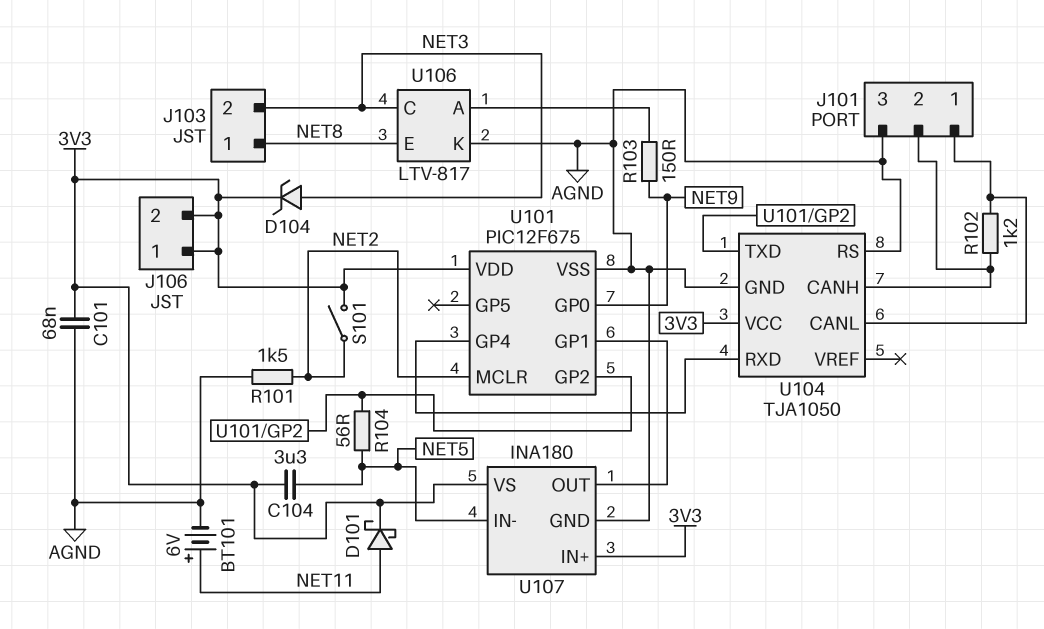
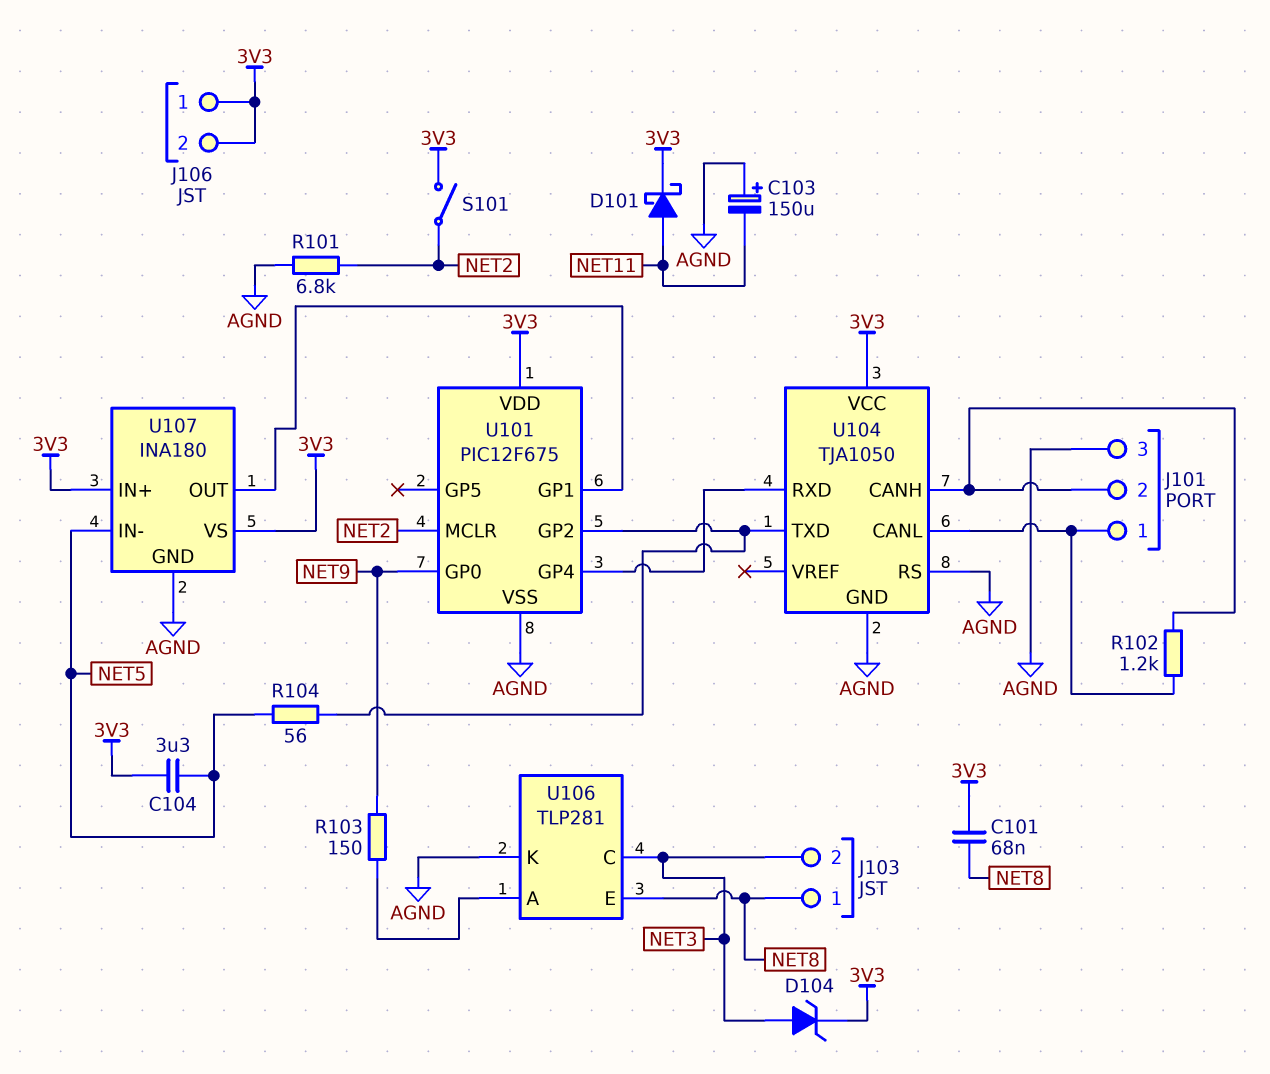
BT101: 6V (plus NET11, minus AGND) -> none
C101: 68nF (3V3, AGND) -> 68nF (3V3, NET8)
C103: none -> 150uF (plus AGND, minus NET11)
R101: 1.5k (AGND, NET2) -> 6.8k (AGND, NET2)
U106: LTV-817 -> TLP281

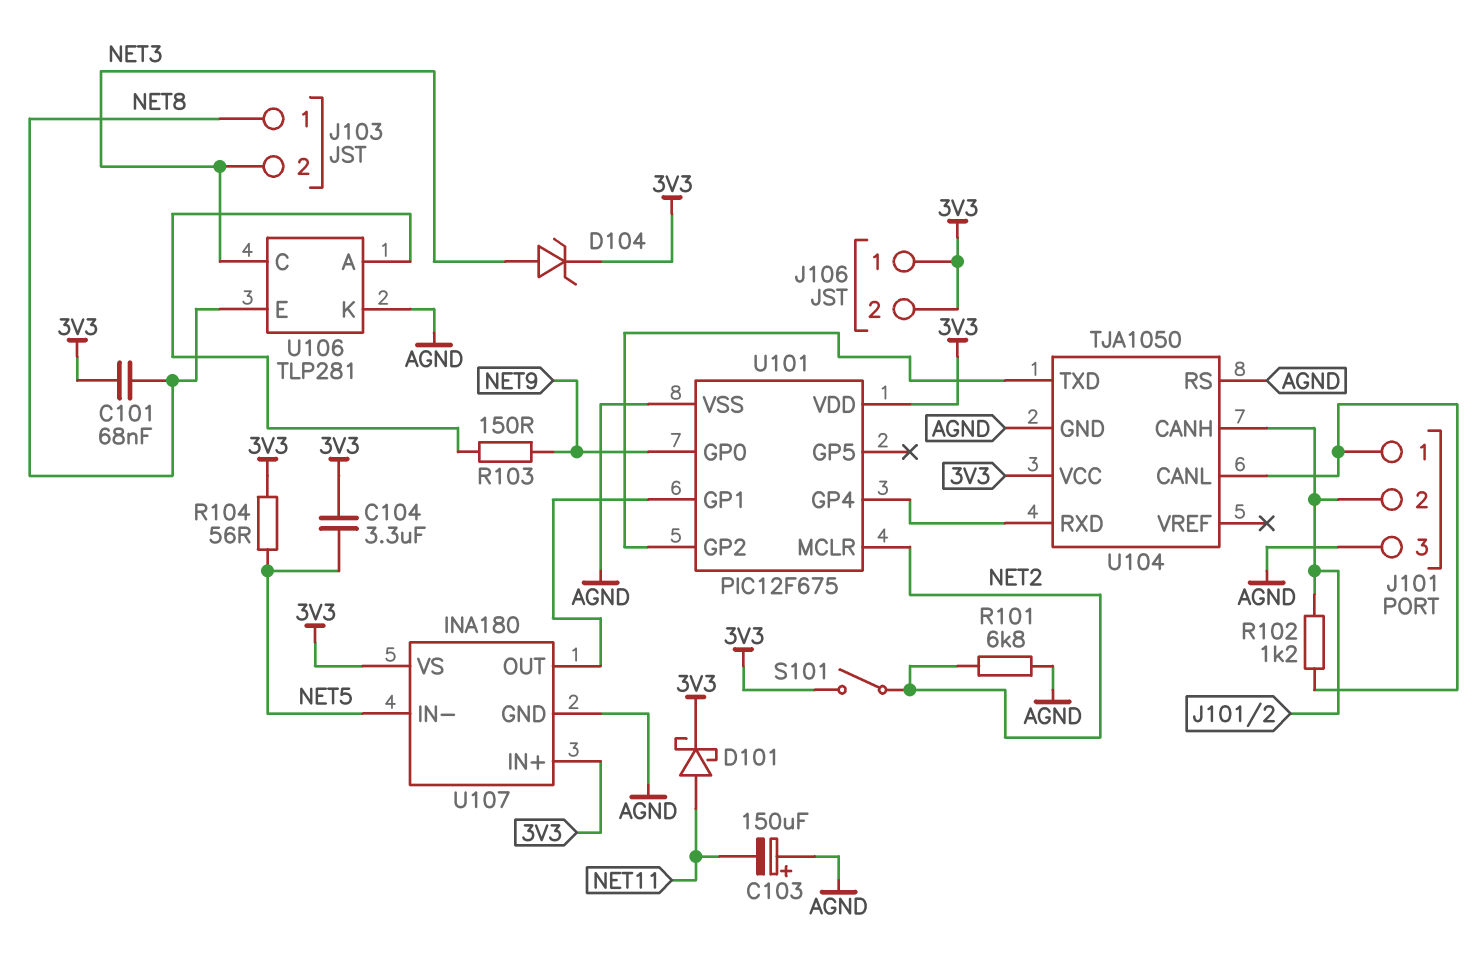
R104: 56 (NET5, U101/GP2) -> 56 (3V3, NET5)

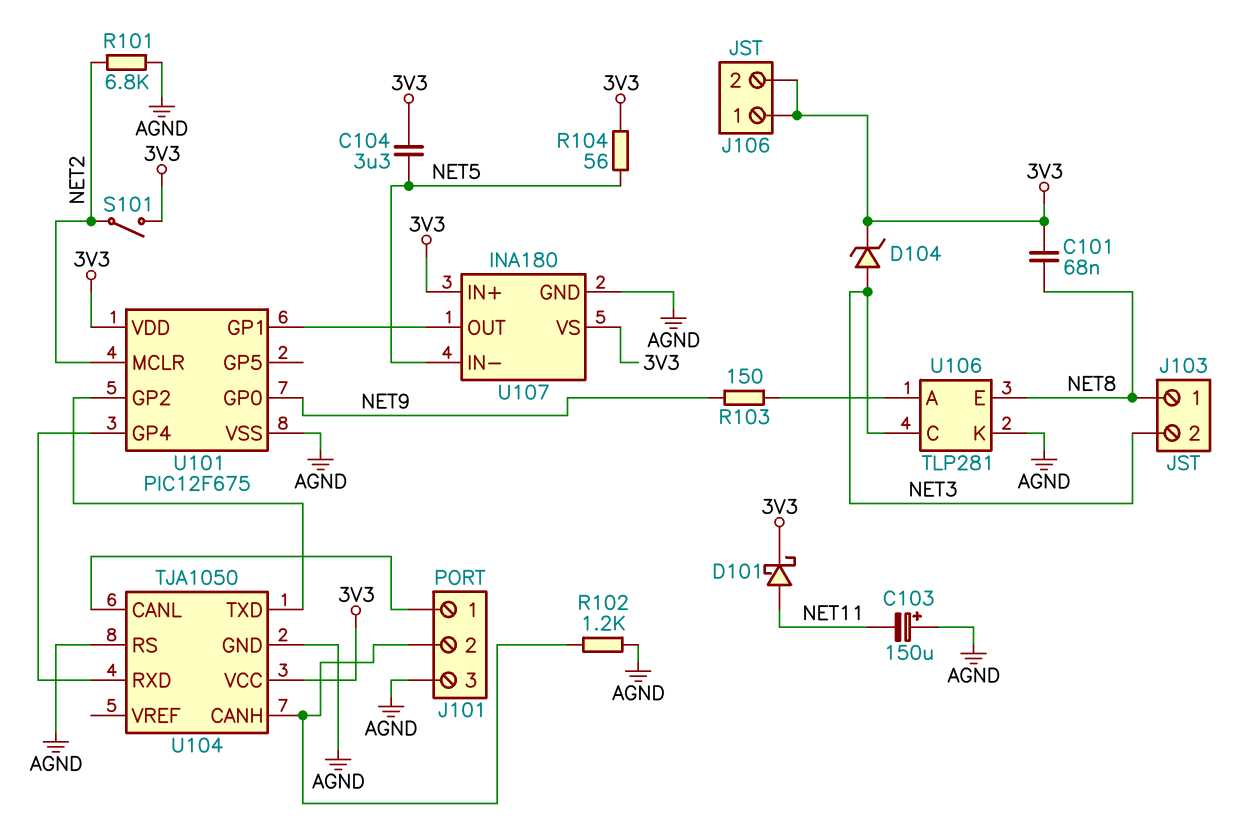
R102: 1.2k (J101/1, J101/2) -> 1.2k (AGND, J101/2)

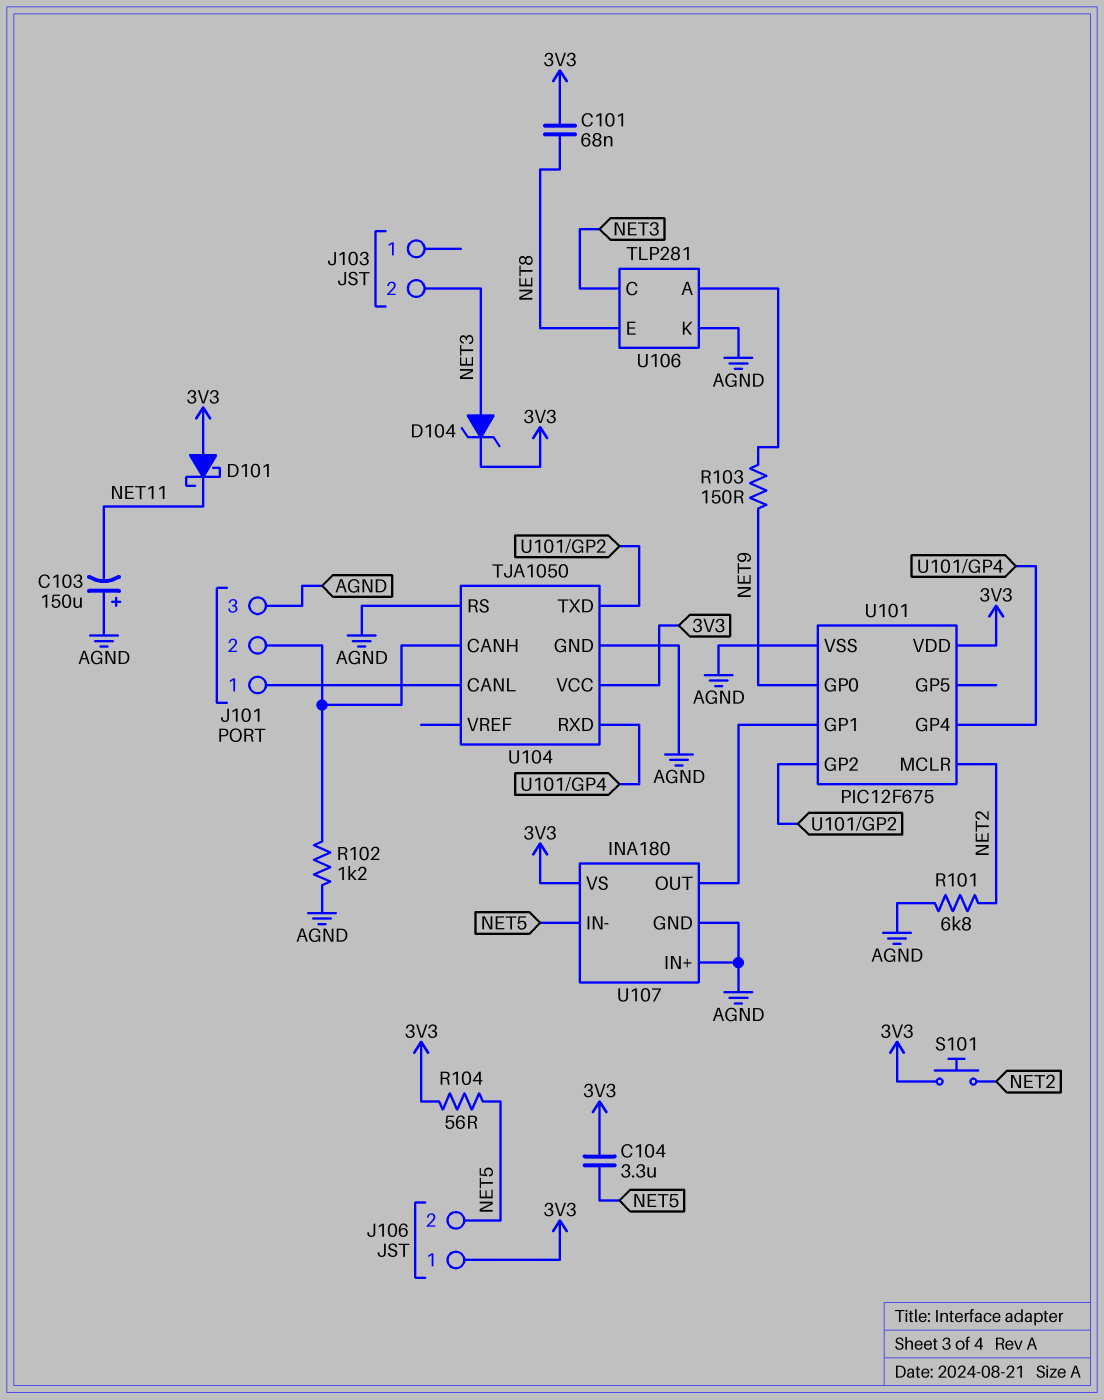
D101: schottky (A NET11, K 3V3) -> schottky (A 3V3, K NET11)
J103 pin 1: NET8 -> none
J106 pin 2: 3V3 -> NET5
S101: switch (3V3, NET2) -> button (3V3, NET2)
U107 pin IN+: 3V3 -> AGND

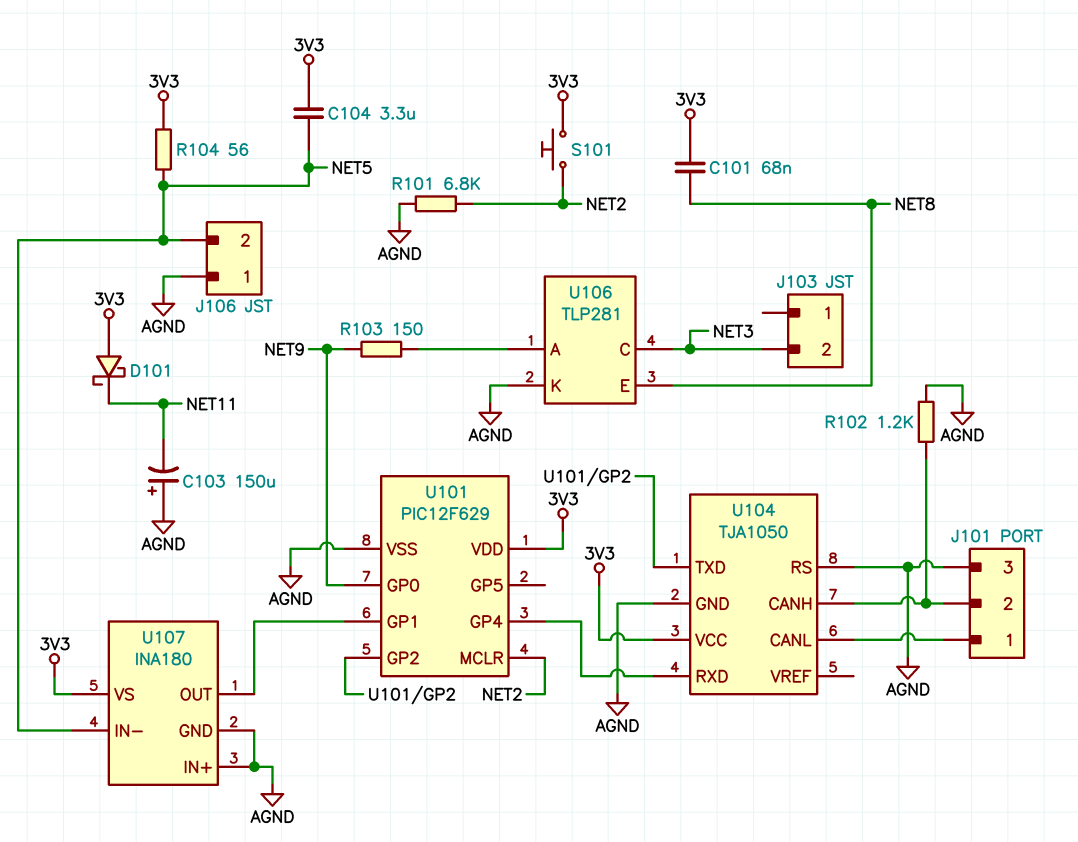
D104: zener (A NET3, K 3V3) -> none
J106 pin 1: 3V3 -> AGND
U101: PIC12F675 -> PIC12F629

